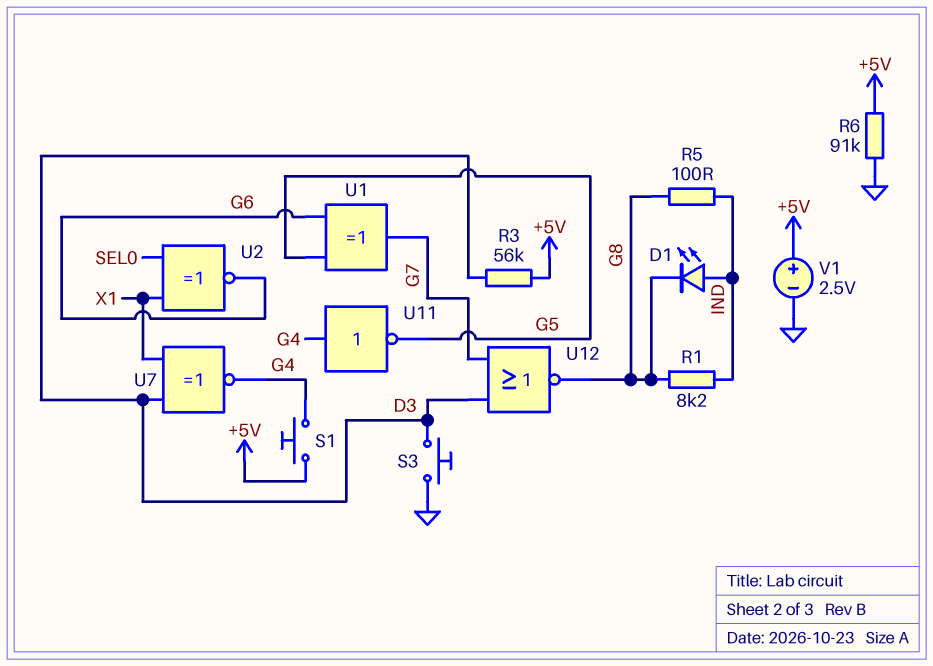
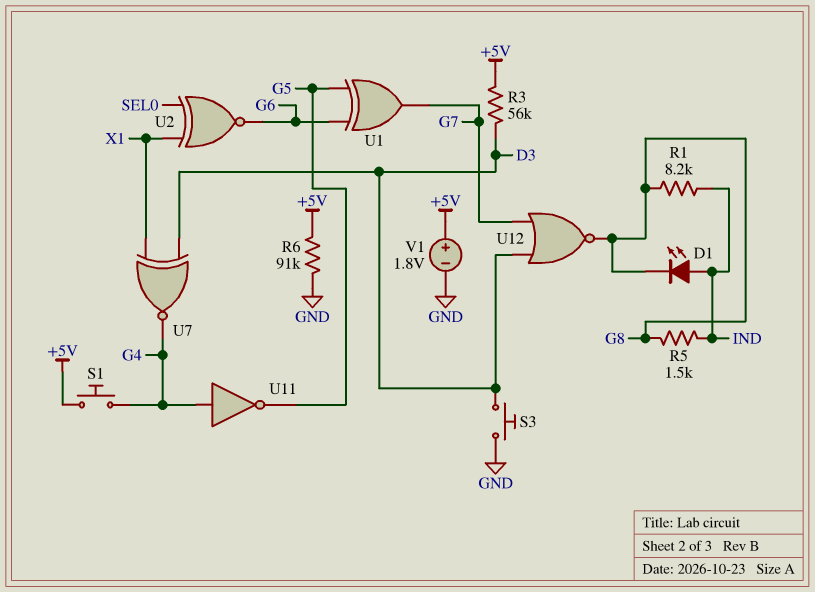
R5: 100 (G8, IND) -> 1.5k (G8, IND)
V1: 2.5V (plus +5V, minus GND) -> 1.8V (plus +5V, minus GND)

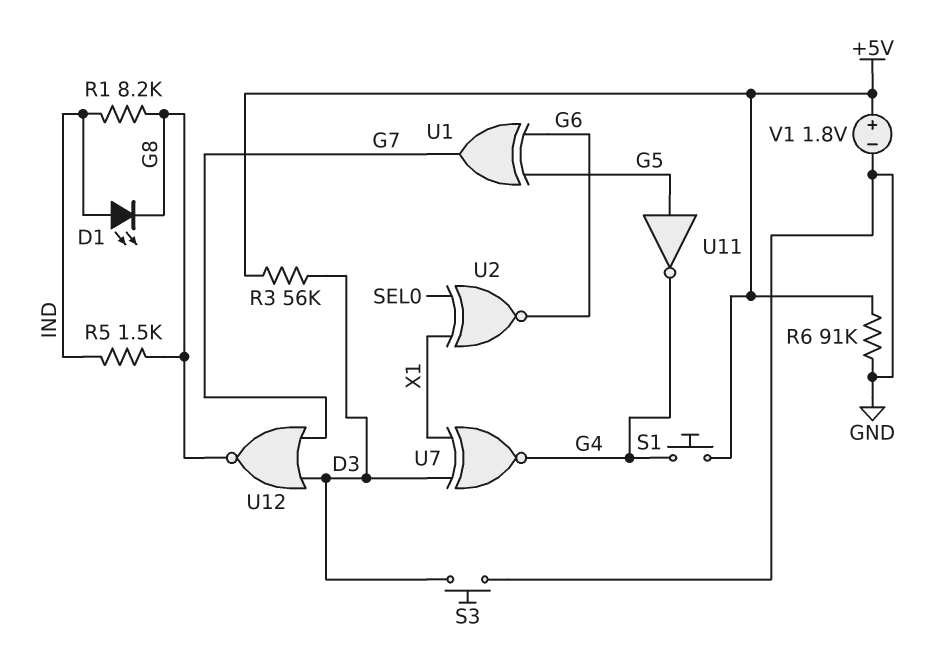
U11: NOT (in G4, out G5) -> NOT (in G5, out G4)

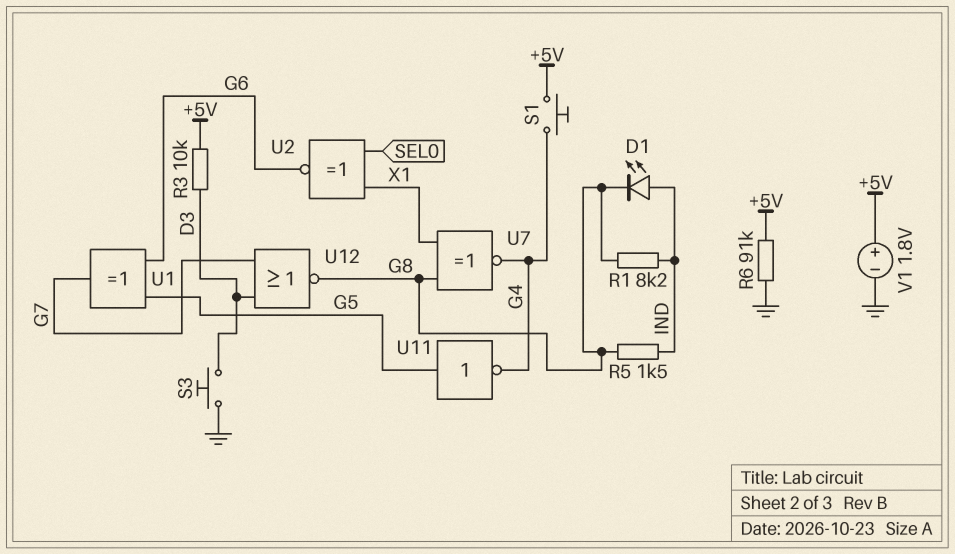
R3: 56k (+5V, D3) -> 10k (+5V, D3)
U7: XNOR (in D3, in X1, out G4) -> XNOR (in G8, in X1, out G4)

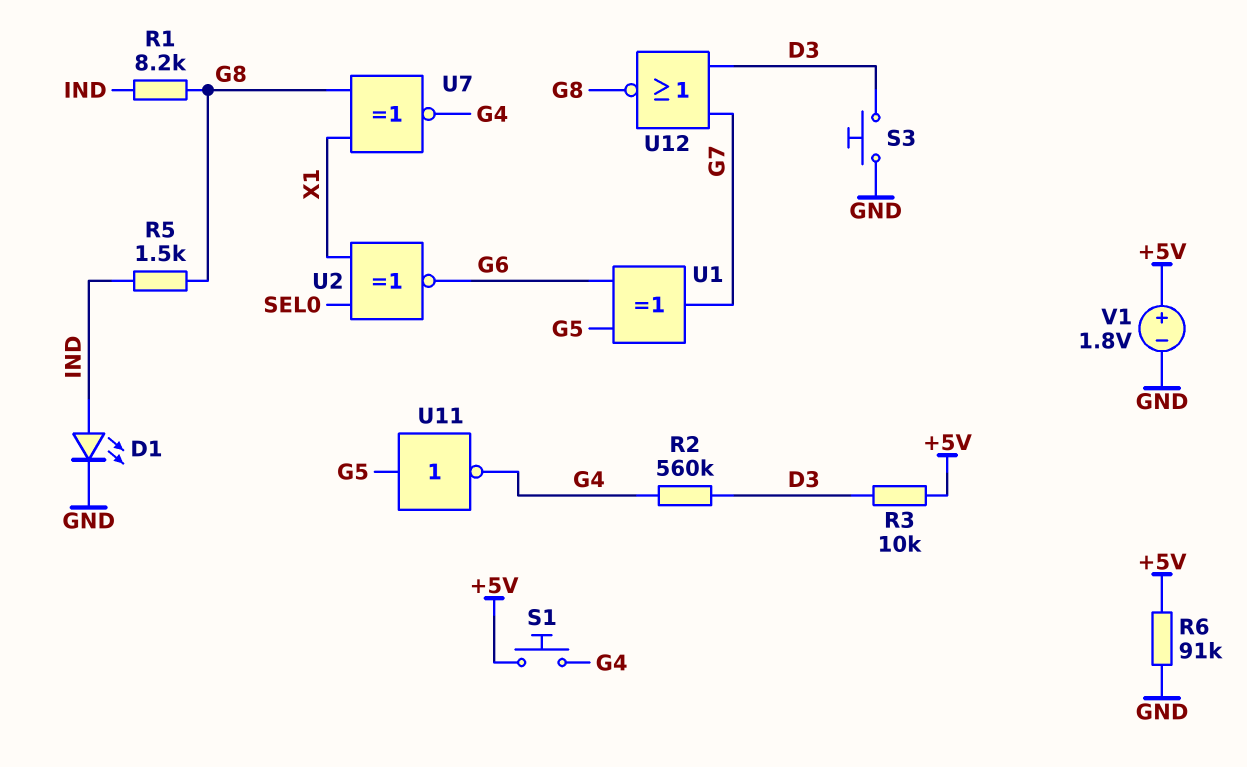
D1: LED (A IND, K G8) -> LED (A IND, K GND)
R2: none -> 560k (D3, G4)

